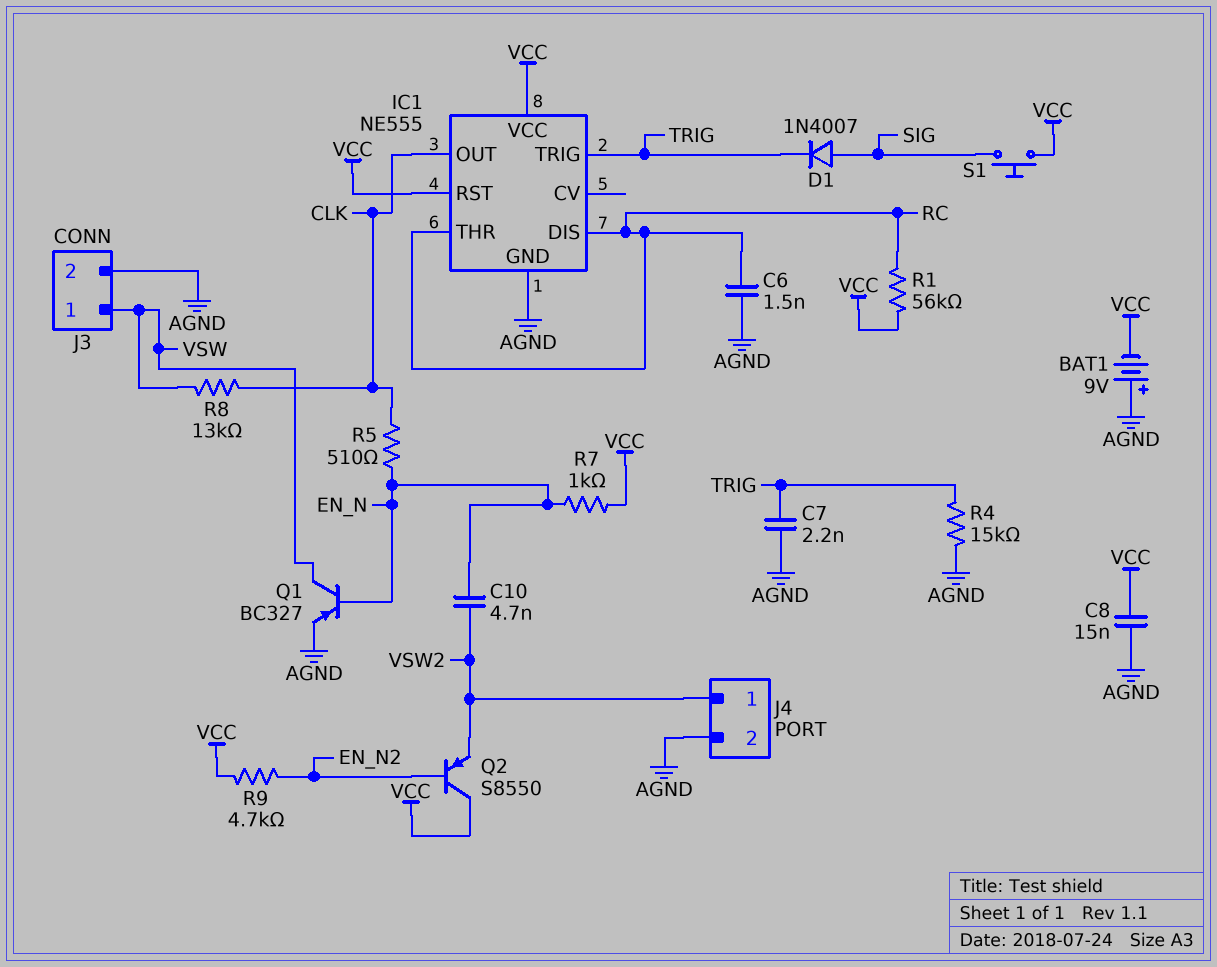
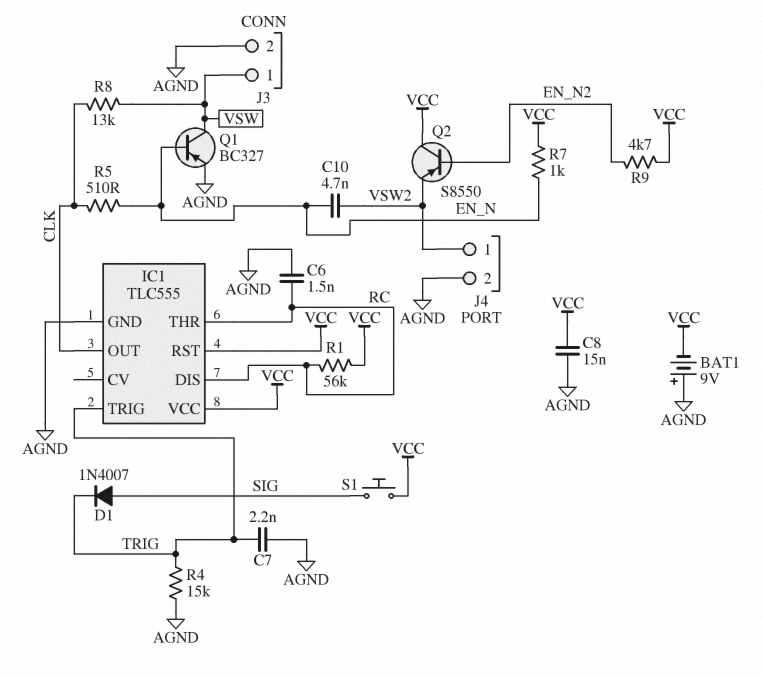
IC1: NE555 -> TLC555

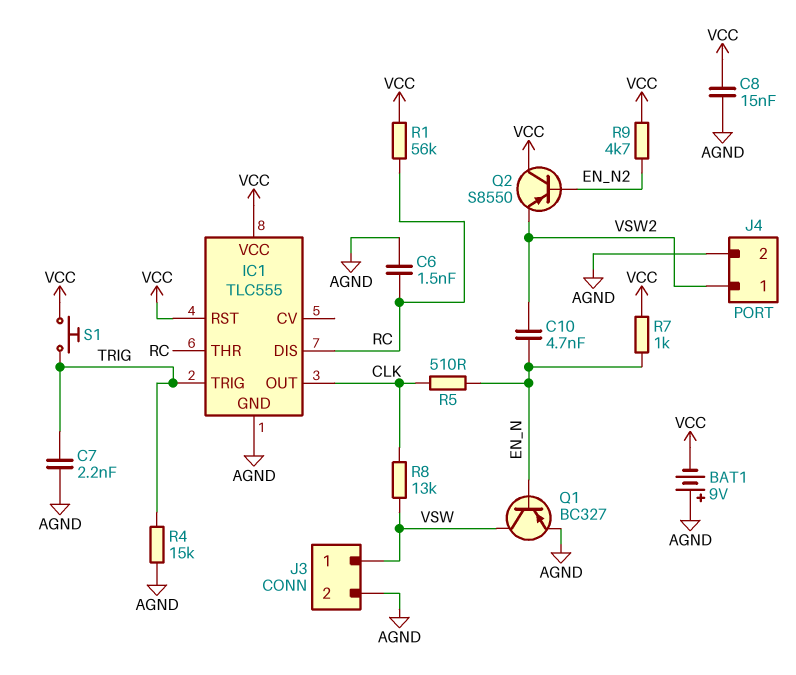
D1: diode 1N4007 (A SIG, K TRIG) -> none
S1: button (SIG, VCC) -> button (TRIG, VCC)

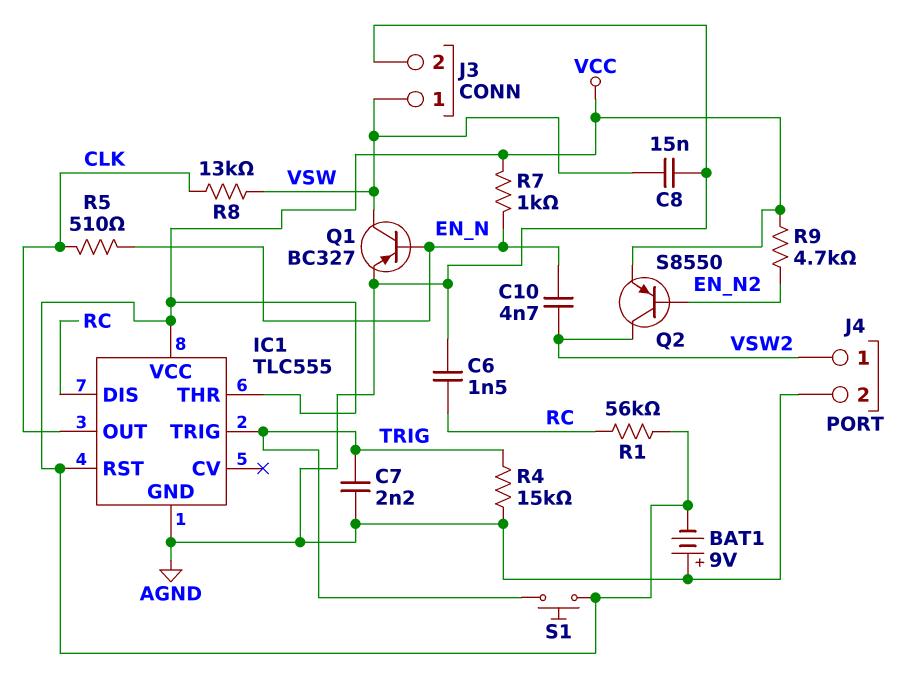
C8: 15nF (AGND, VCC) -> 15nF (AGND, VSW)
IC1 pin THR: RC -> VCC
Q2: PNP S8550 (B EN_N2, C VCC, E VSW2) -> PNP S8550 (B EN_N2, C VSW2, E VCC)

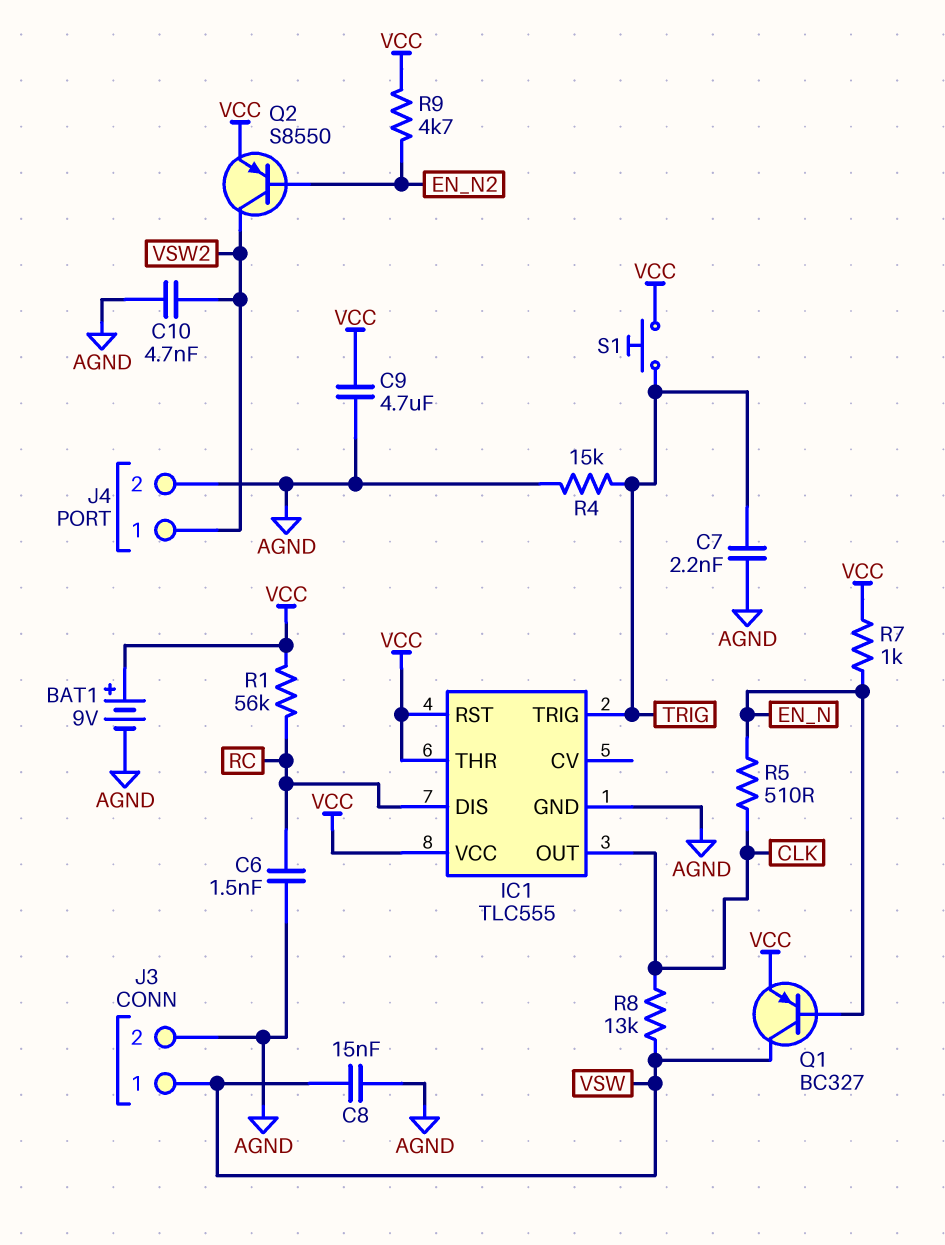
BAT1: 9V (plus AGND, minus VCC) -> 9V (plus VCC, minus AGND)
C9: none -> 4.7uF (AGND, VCC)
C10: 4.7nF (EN_N, VSW2) -> 4.7nF (AGND, VSW2)
Q1: PNP BC327 (B EN_N, C VSW, E AGND) -> PNP BC327 (B EN_N, C VSW, E VCC)

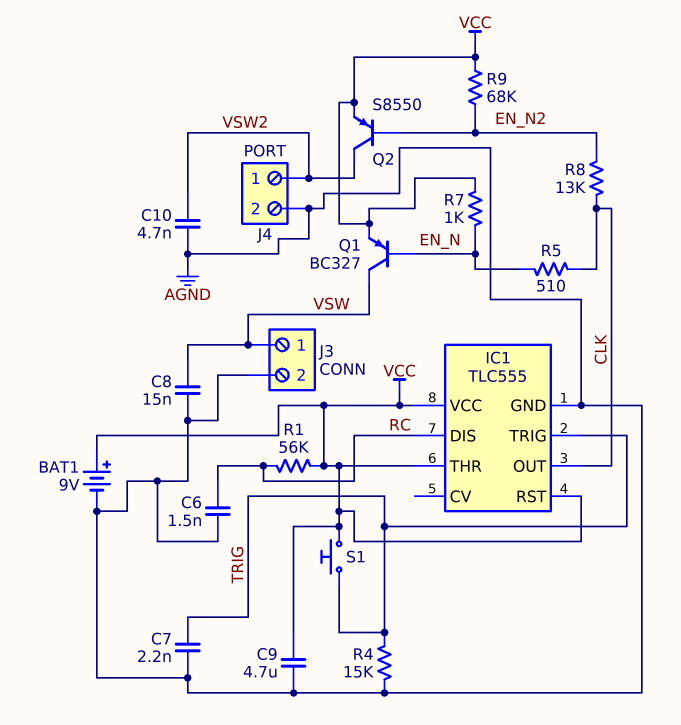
R8: 13k (CLK, VSW) -> 13k (CLK, EN_N2)
R9: 4.7k (EN_N2, VCC) -> 68k (EN_N2, VCC)

